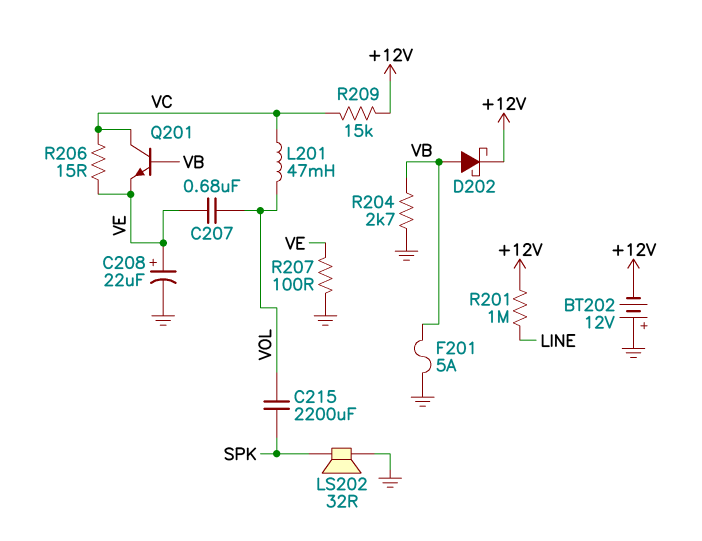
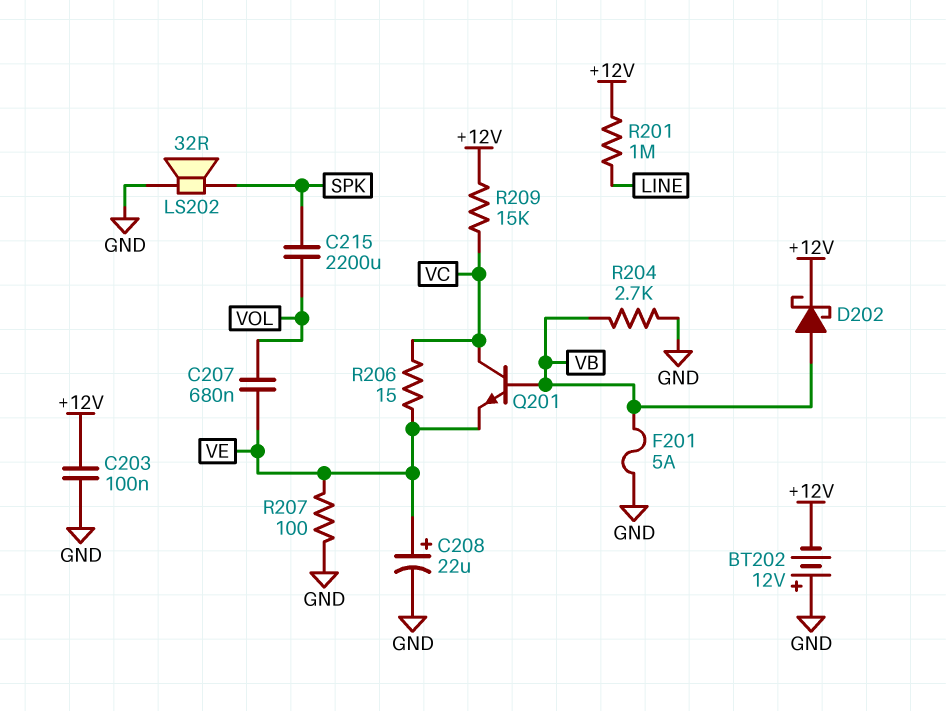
C203: none -> 100nF (+12V, GND)
L201: 47mH (VC, VOL) -> none

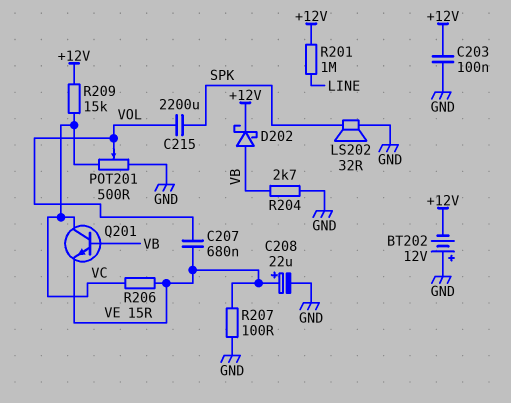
F201: 5A (GND, VB) -> none
POT201: none -> 500 (GND, VC, wiper VOL)

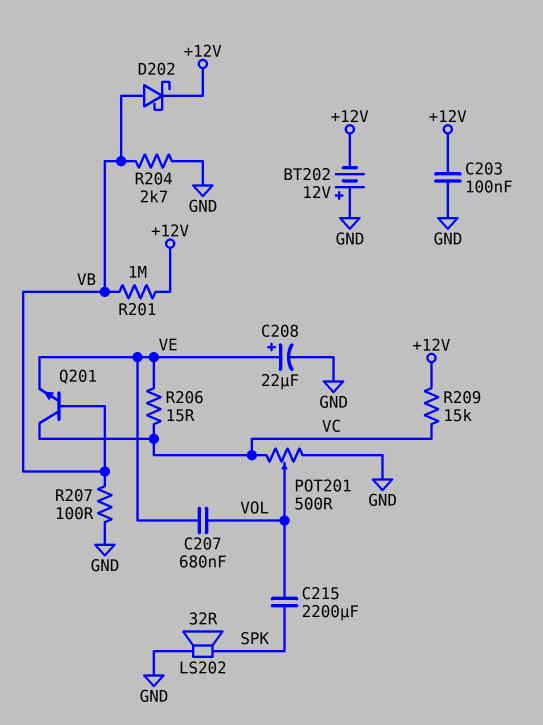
R201: 1M (+12V, LINE) -> 1M (+12V, VB)
R207: 100 (GND, VE) -> 100 (GND, VB)

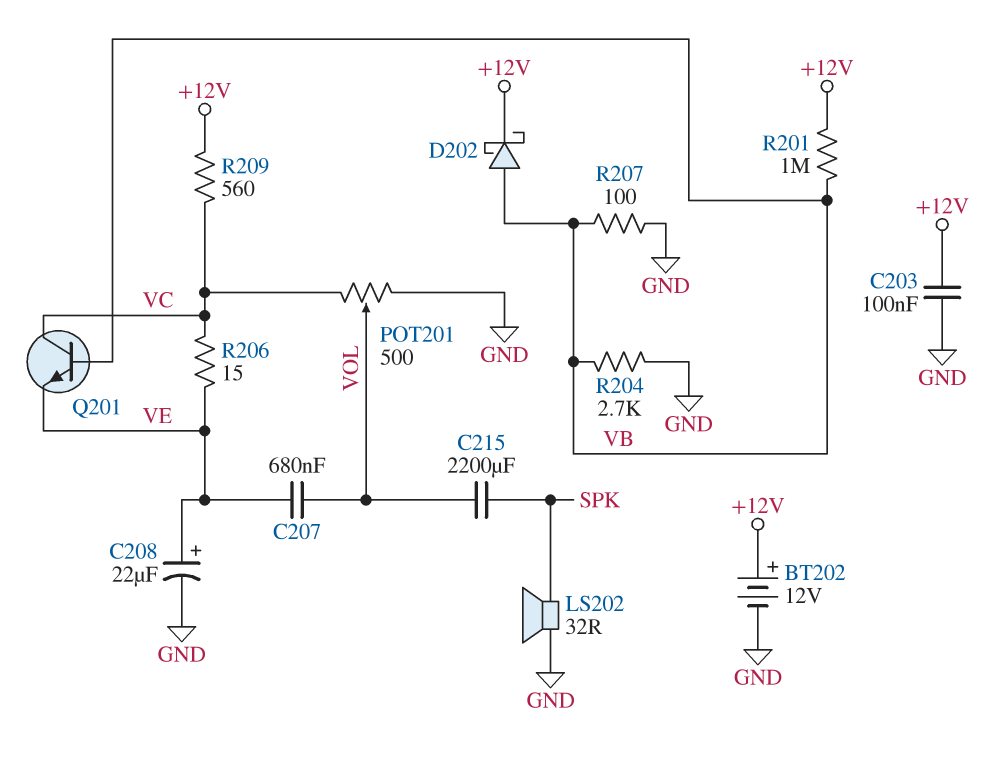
BT202: 12V (plus GND, minus +12V) -> 12V (plus +12V, minus GND)
R209: 15k (+12V, VC) -> 560 (+12V, VC)

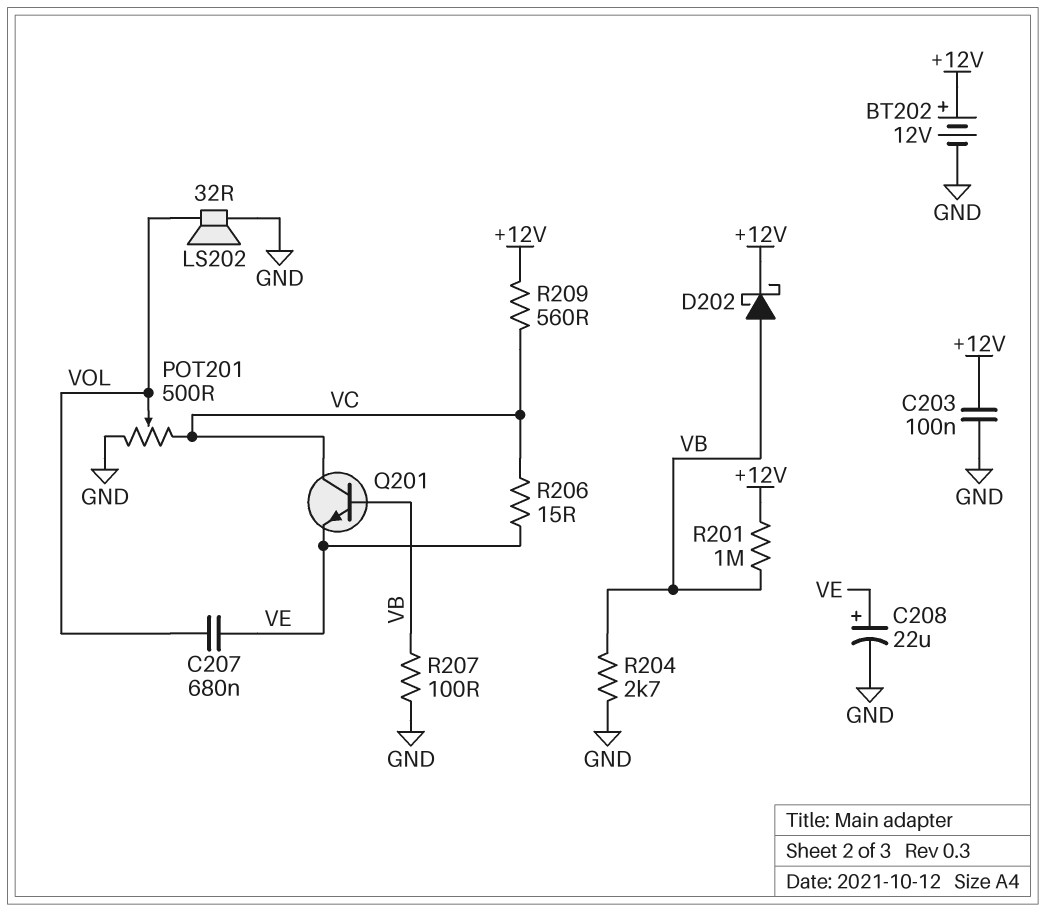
C215: 2200uF (SPK, VOL) -> none
LS202: speaker 32R (GND, SPK) -> speaker 32R (GND, VOL)

